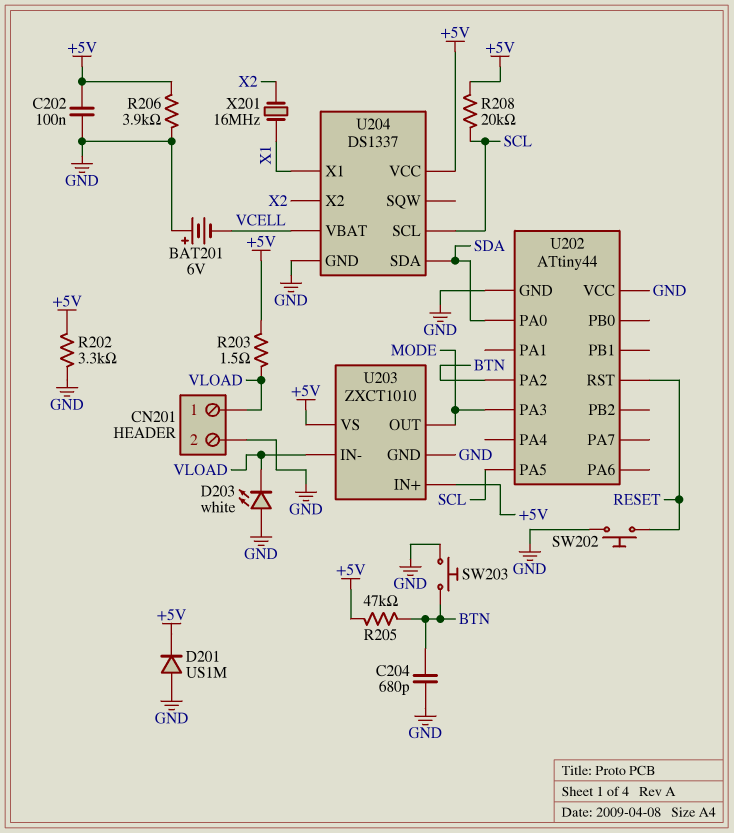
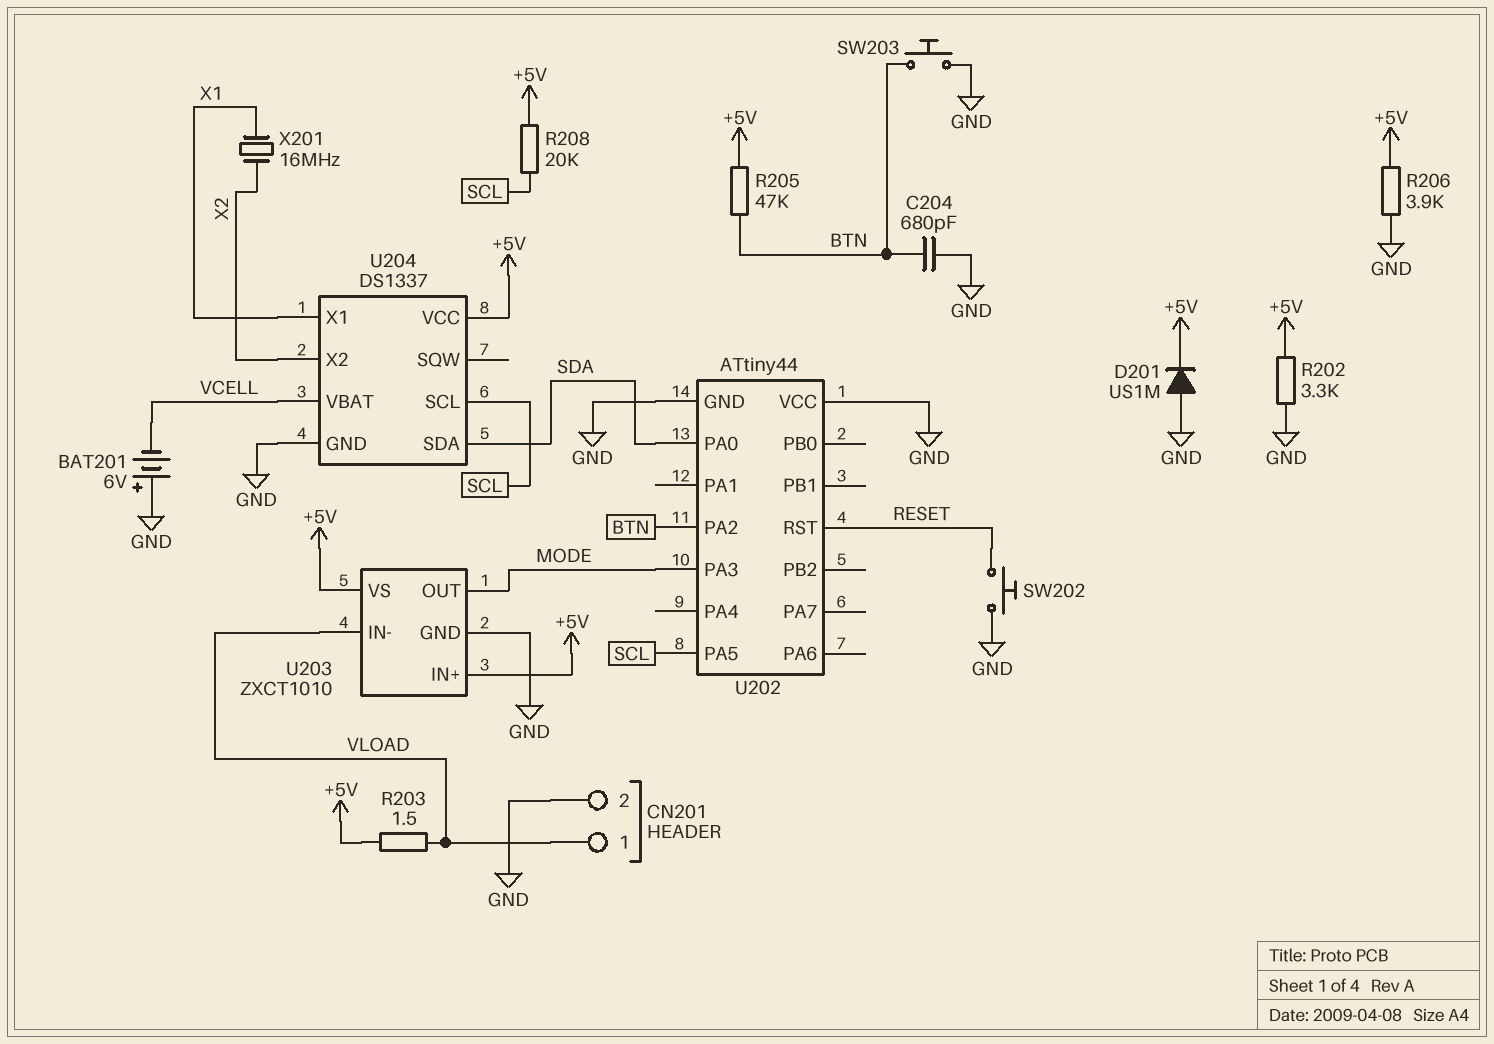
C202: 100nF (+5V, GND) -> none
D203: LED white (A GND, K VLOAD) -> none

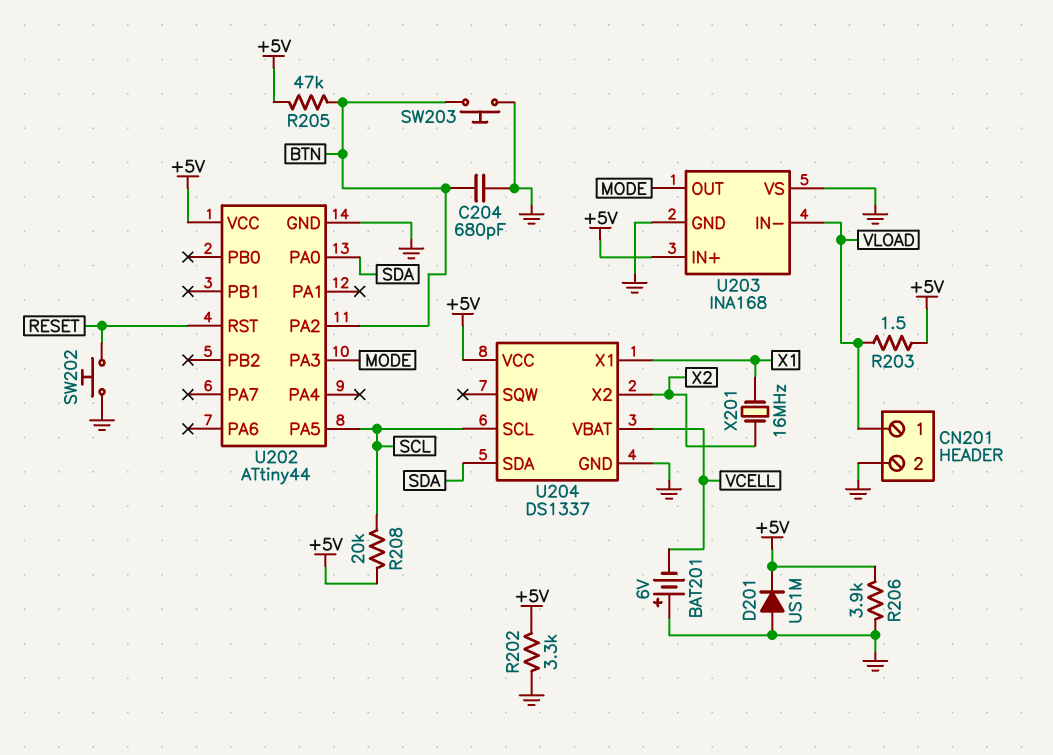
U202 pin VCC: GND -> +5V
U203: ZXCT1010 -> INA168
U203 pin VS: +5V -> GND

